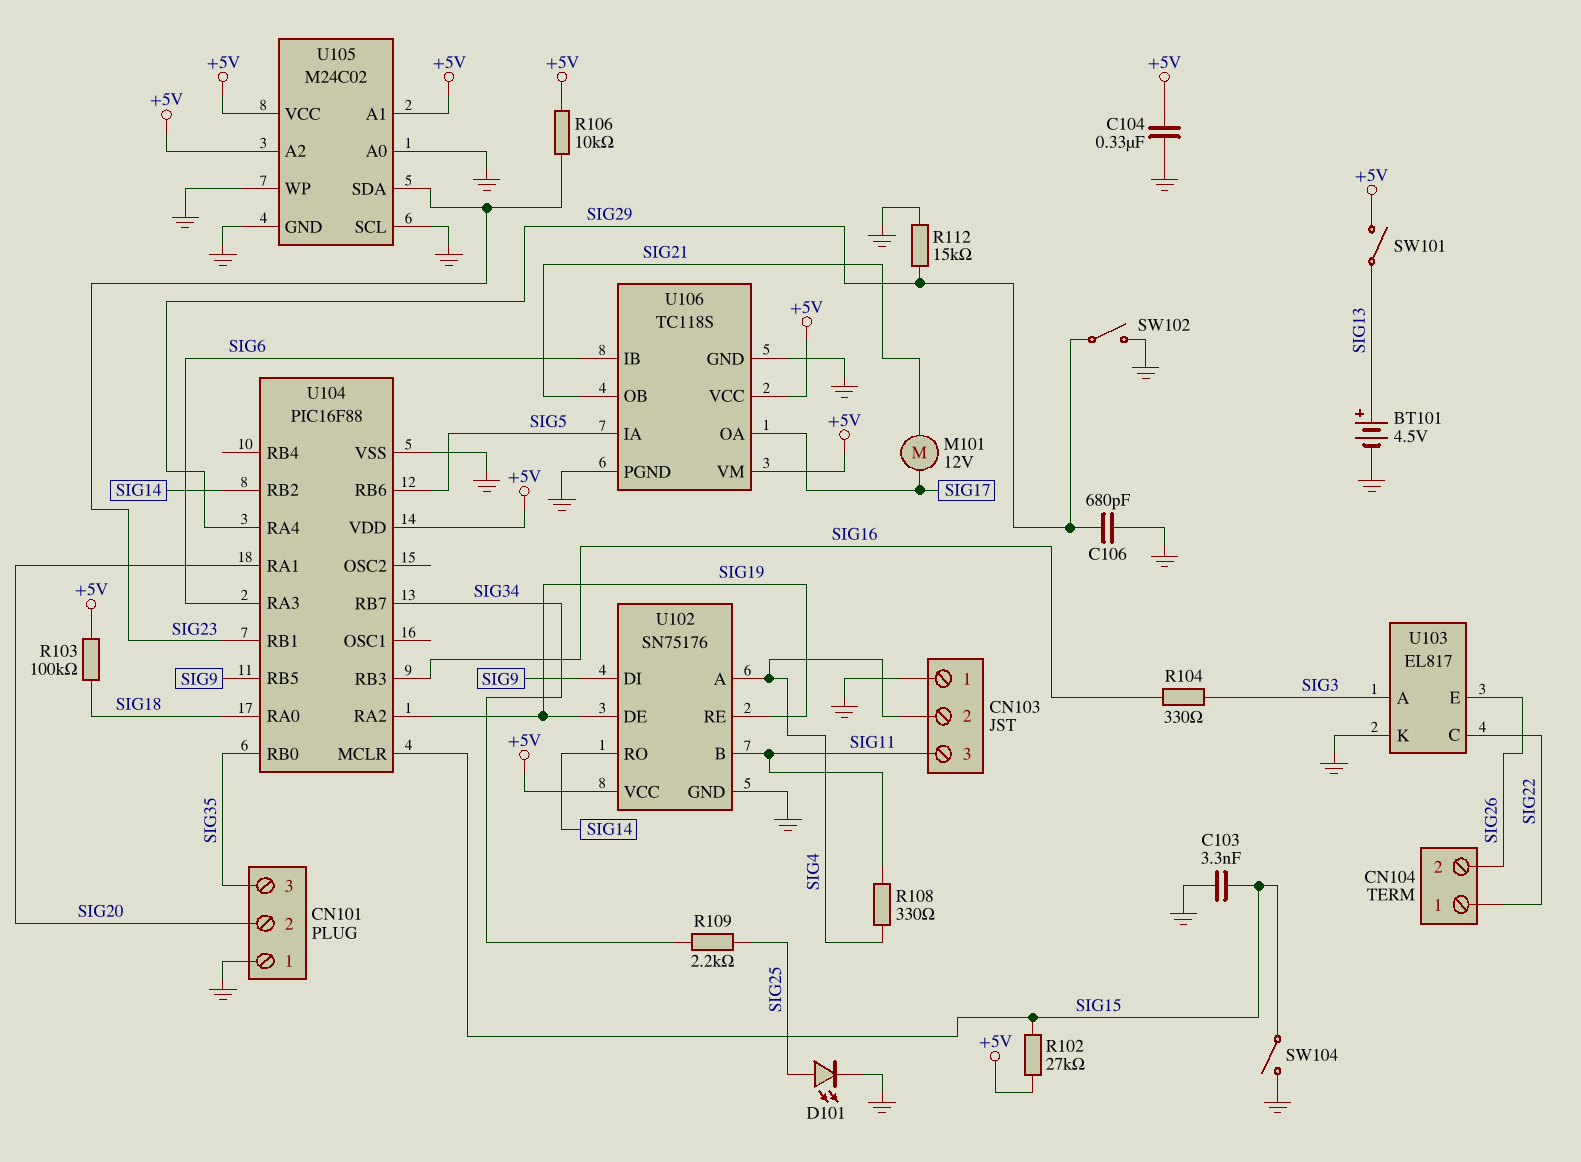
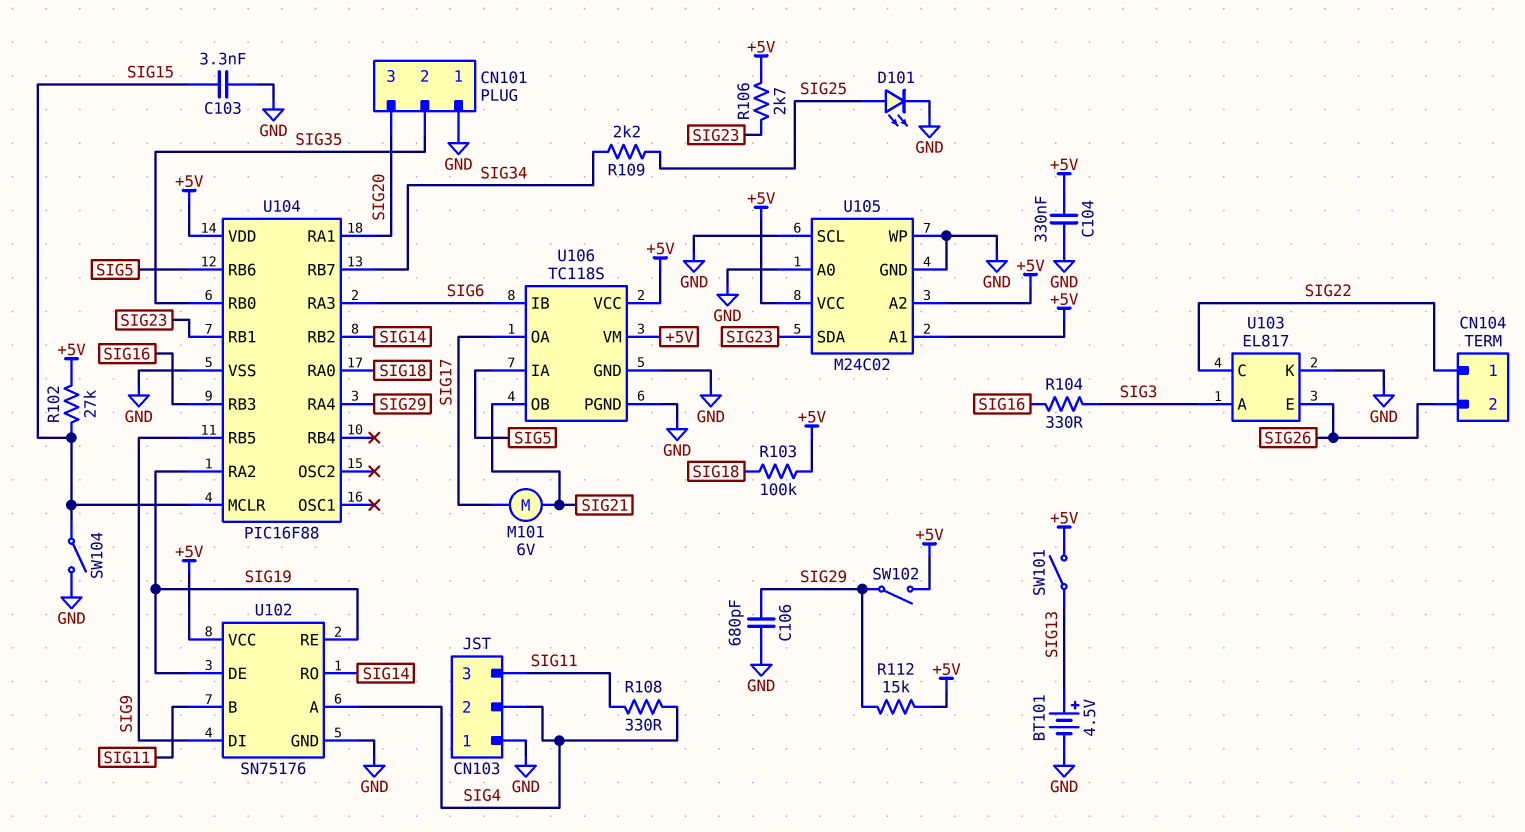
CN101 pin 2: SIG20 -> SIG35
CN101 pin 3: SIG35 -> SIG20
M101: motor 12V (SIG17, SIG21) -> motor 6V (SIG17, SIG21)
R106: 10k (+5V, SIG23) -> 2.7k (+5V, SIG23)
R112: 15k (GND, SIG29) -> 15k (+5V, SIG29)
SW102: switch (GND, SIG29) -> switch (+5V, SIG29)

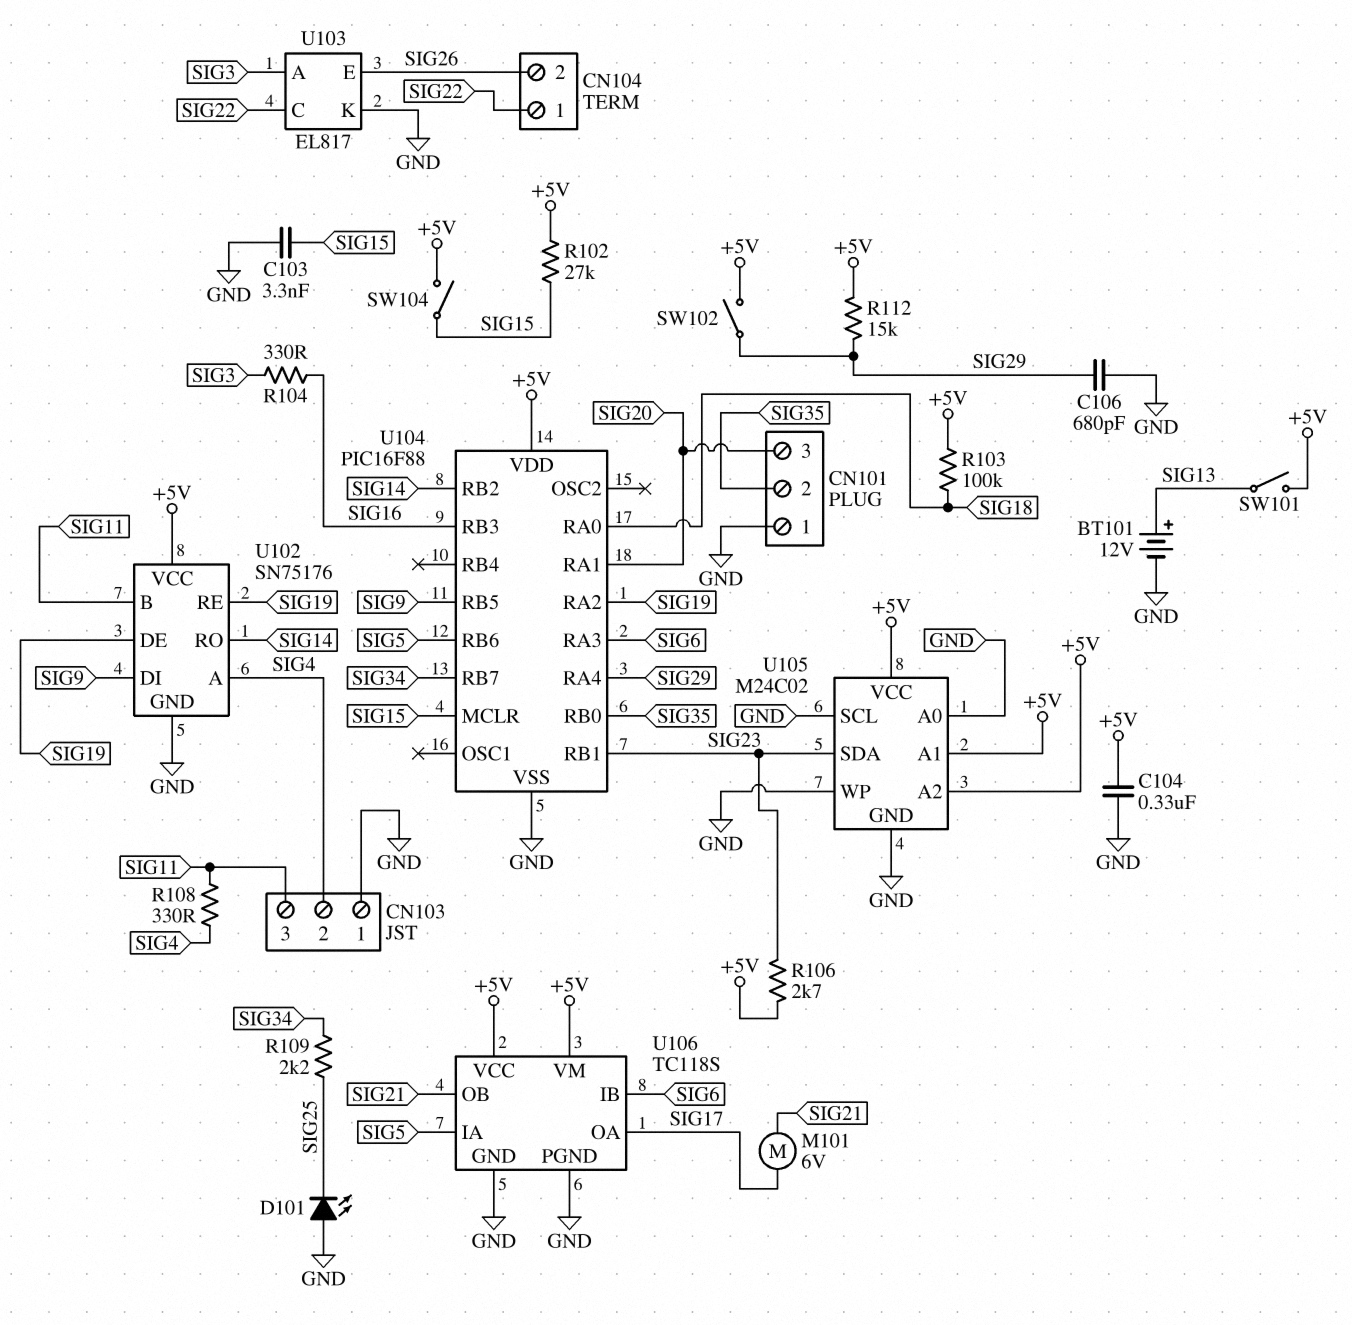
BT101: 4.5V (plus SIG13, minus GND) -> 12V (plus SIG13, minus GND)
D101: LED (A SIG25, K GND) -> LED (A GND, K SIG25)
SW104: switch (GND, SIG15) -> switch (+5V, SIG15)

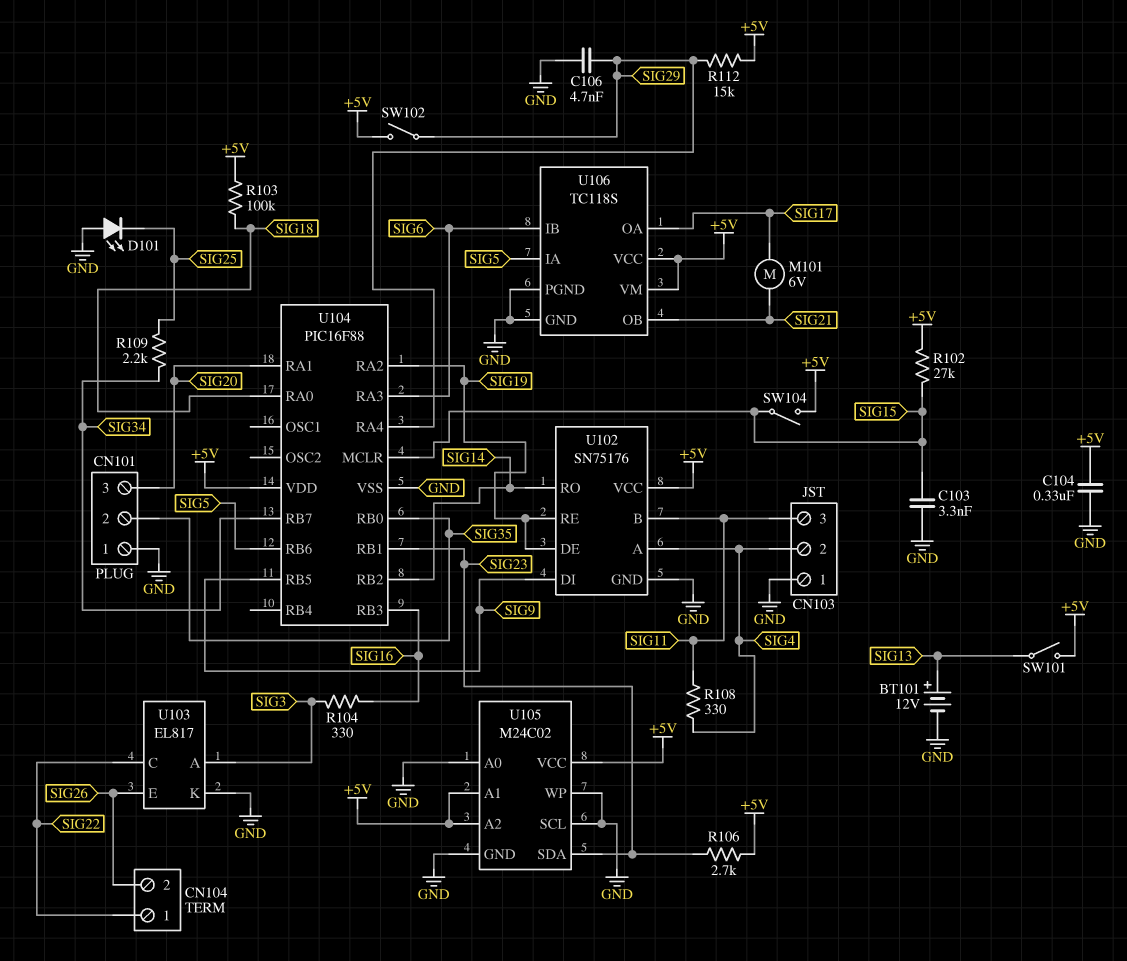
C106: 680pF (GND, SIG29) -> 4.7nF (GND, SIG29)

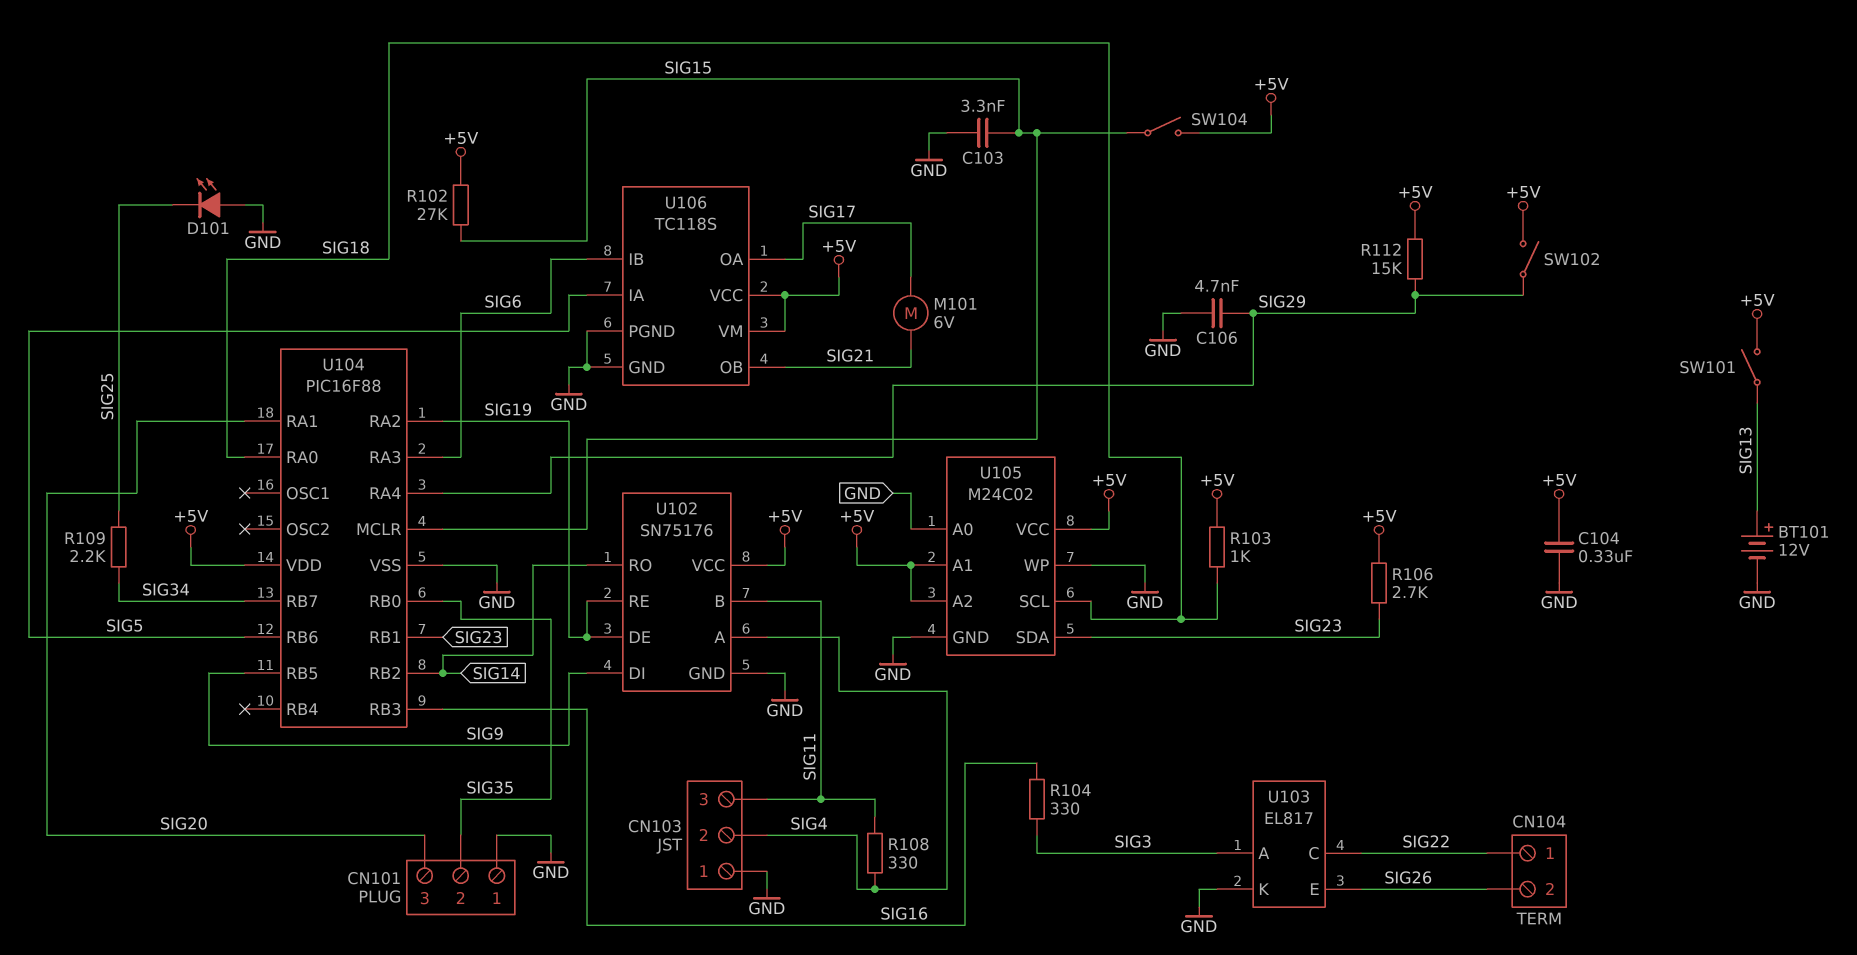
R103: 100k (+5V, SIG18) -> 1k (+5V, SIG18)
U105 pin SCL: GND -> SIG18

